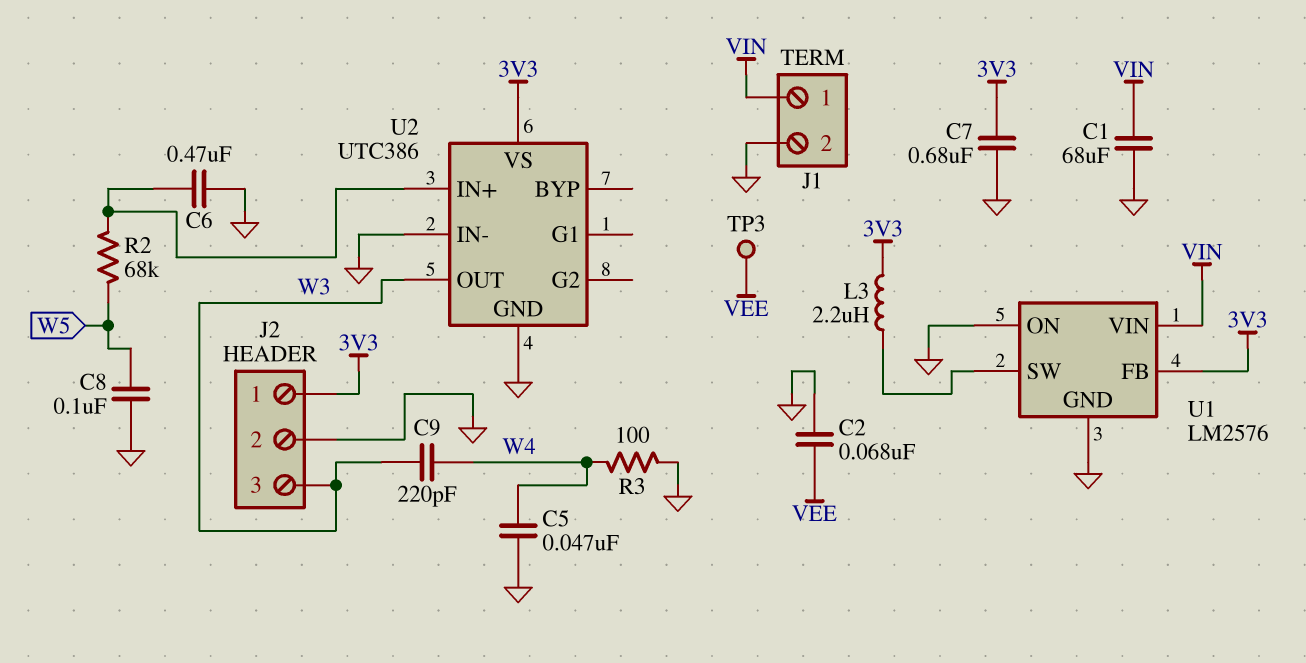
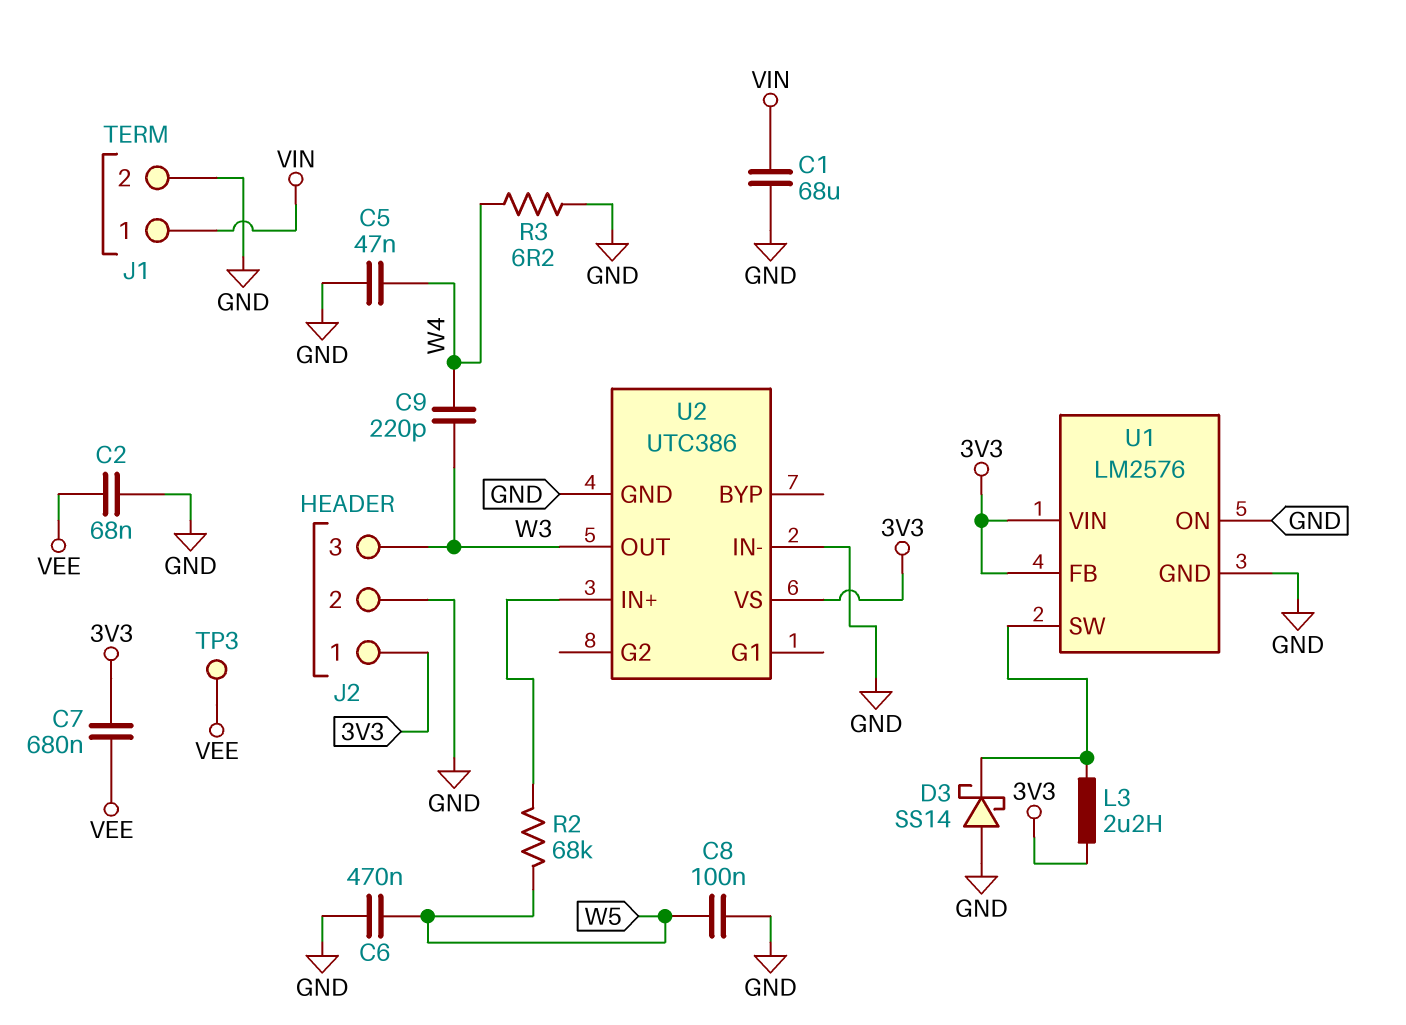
C6: 470nF (GND, U2/IN+) -> 470nF (GND, W5)
C7: 680nF (3V3, GND) -> 680nF (3V3, VEE)
D3: none -> schottky SS14 (A GND, K U1/SW)
R3: 100 (GND, W4) -> 6.2 (GND, W4)
U1 pin VIN: VIN -> 3V3

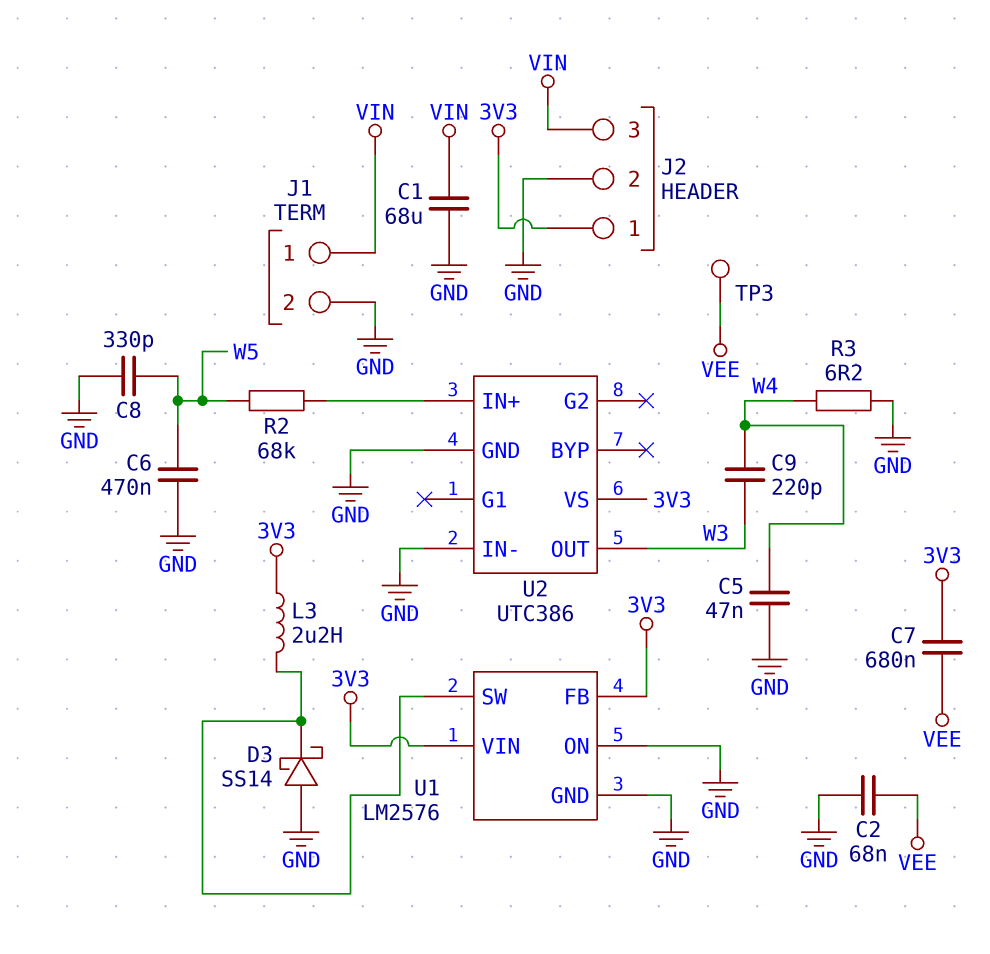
C8: 100nF (GND, W5) -> 330pF (GND, W5)
J2 pin 3: W3 -> VIN

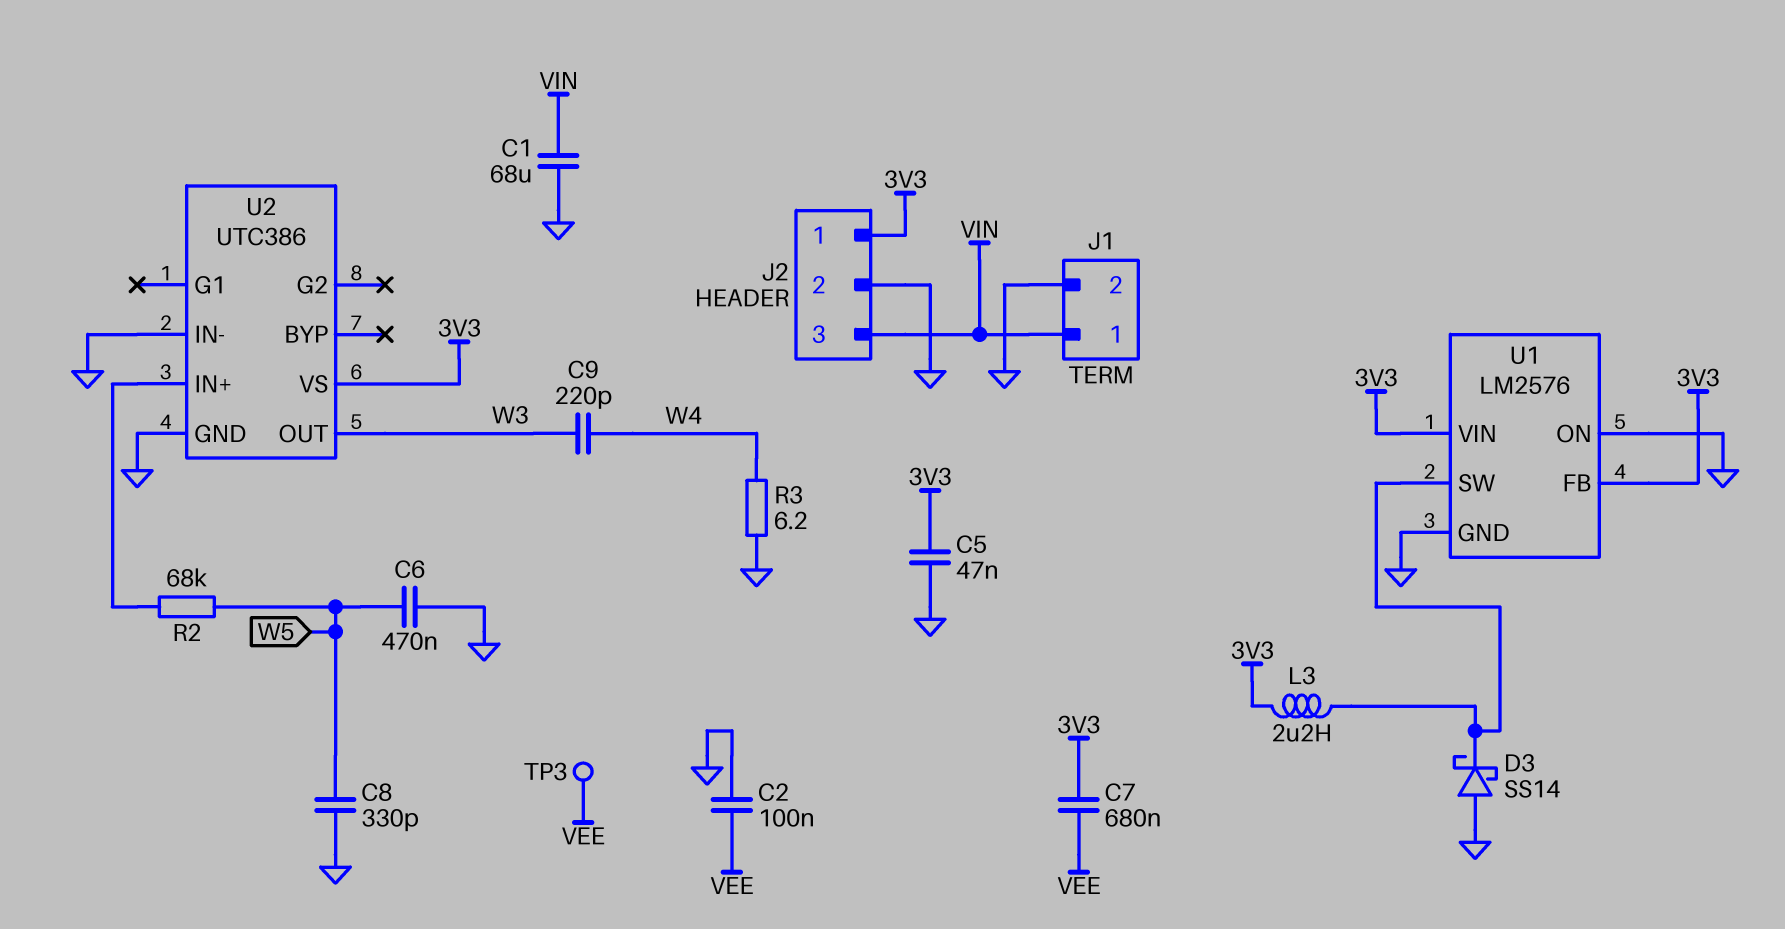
C2: 68nF (GND, VEE) -> 100nF (GND, VEE)
C5: 47nF (GND, W4) -> 47nF (3V3, GND)

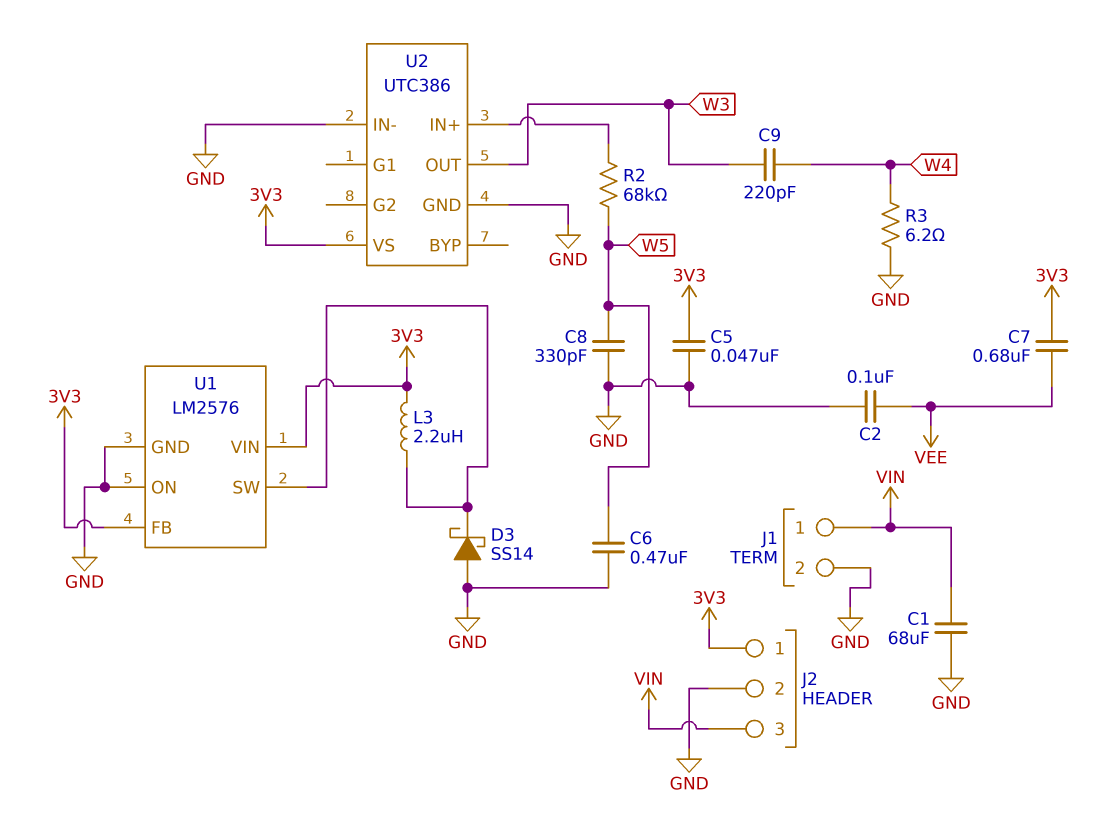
TP3: test point (VEE) -> none

